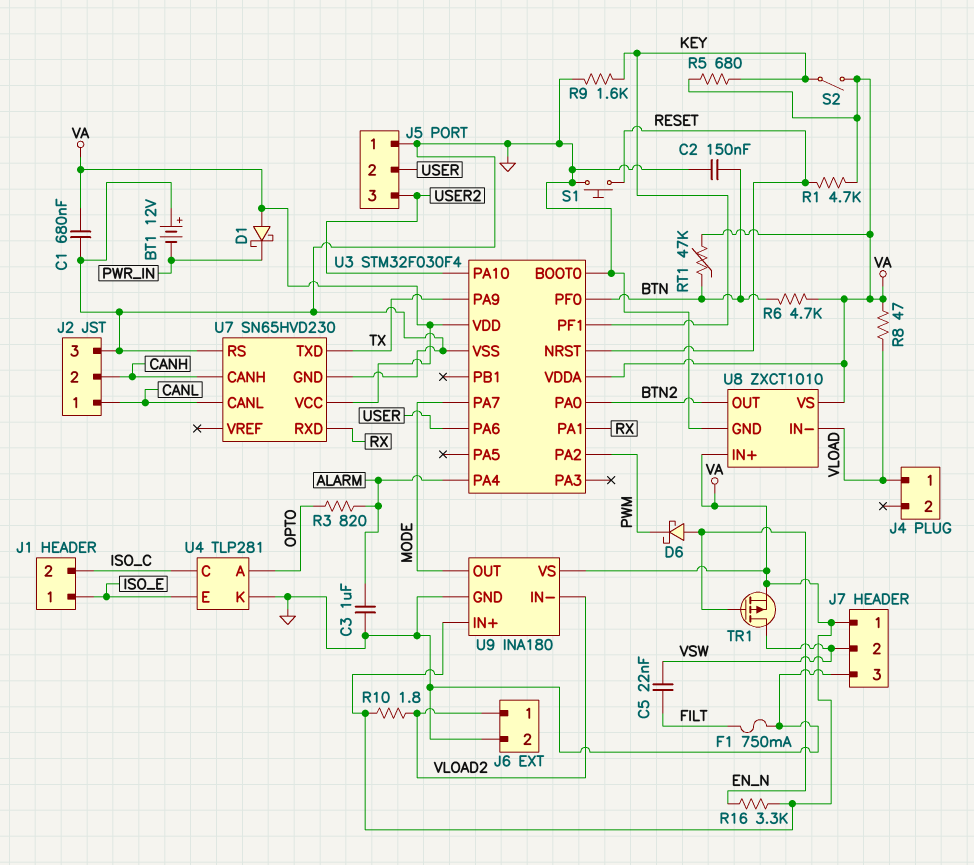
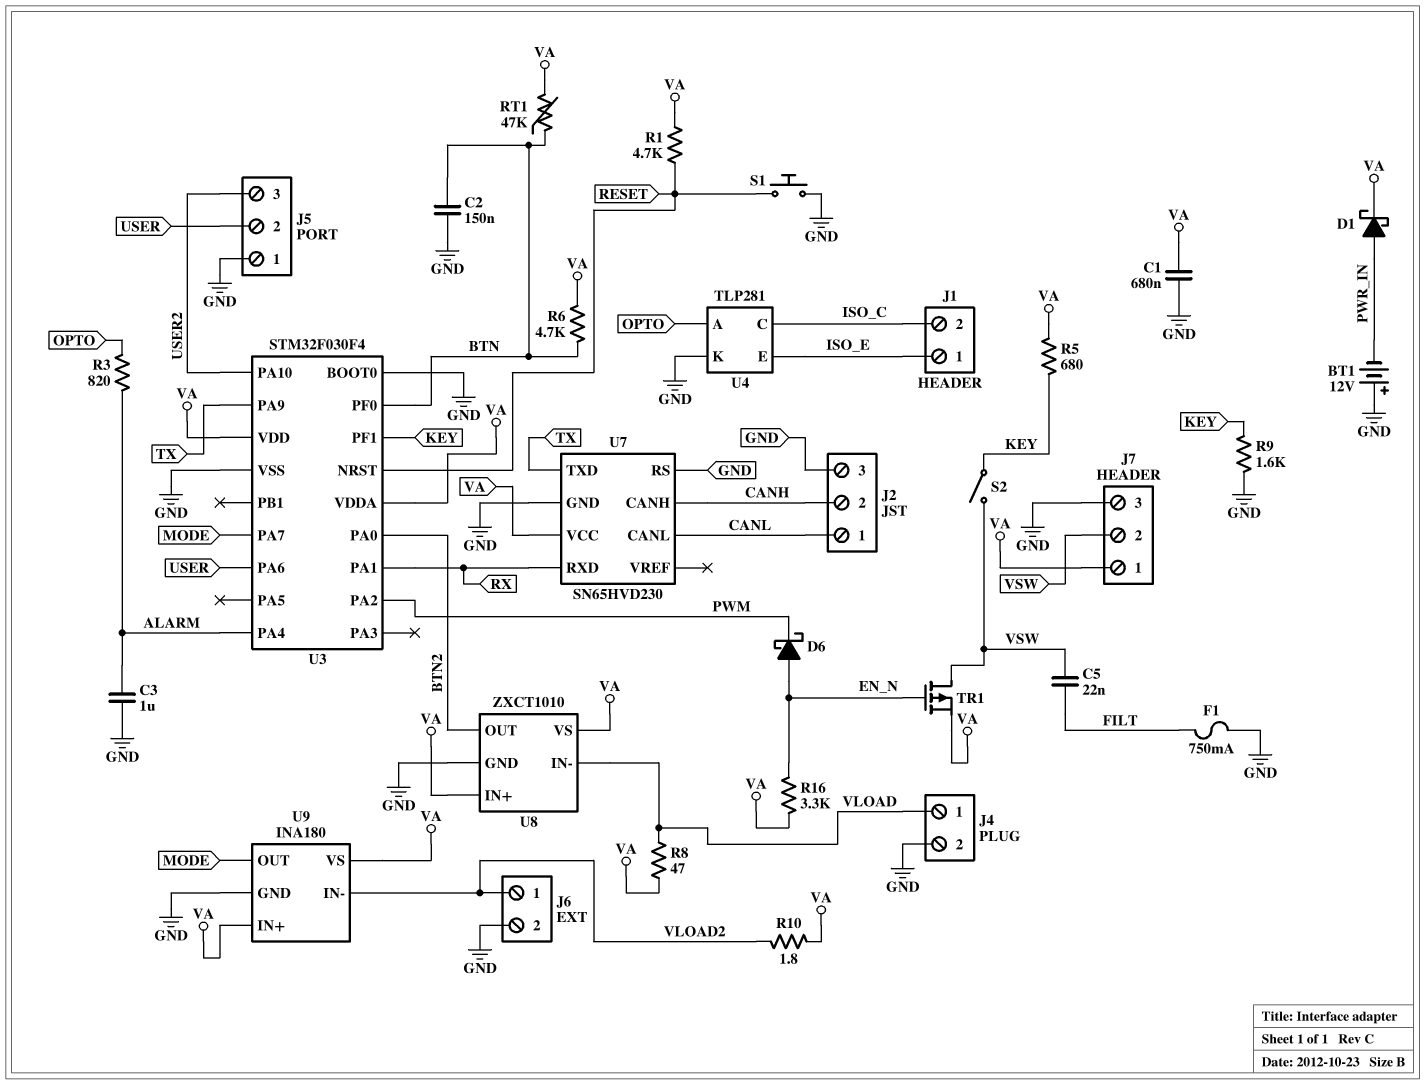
D1: schottky (A VA, K PWR_IN) -> schottky (A PWR_IN, K VA)
J4 pin 2: none -> GND
S2: switch (KEY, VA) -> switch (KEY, VSW)

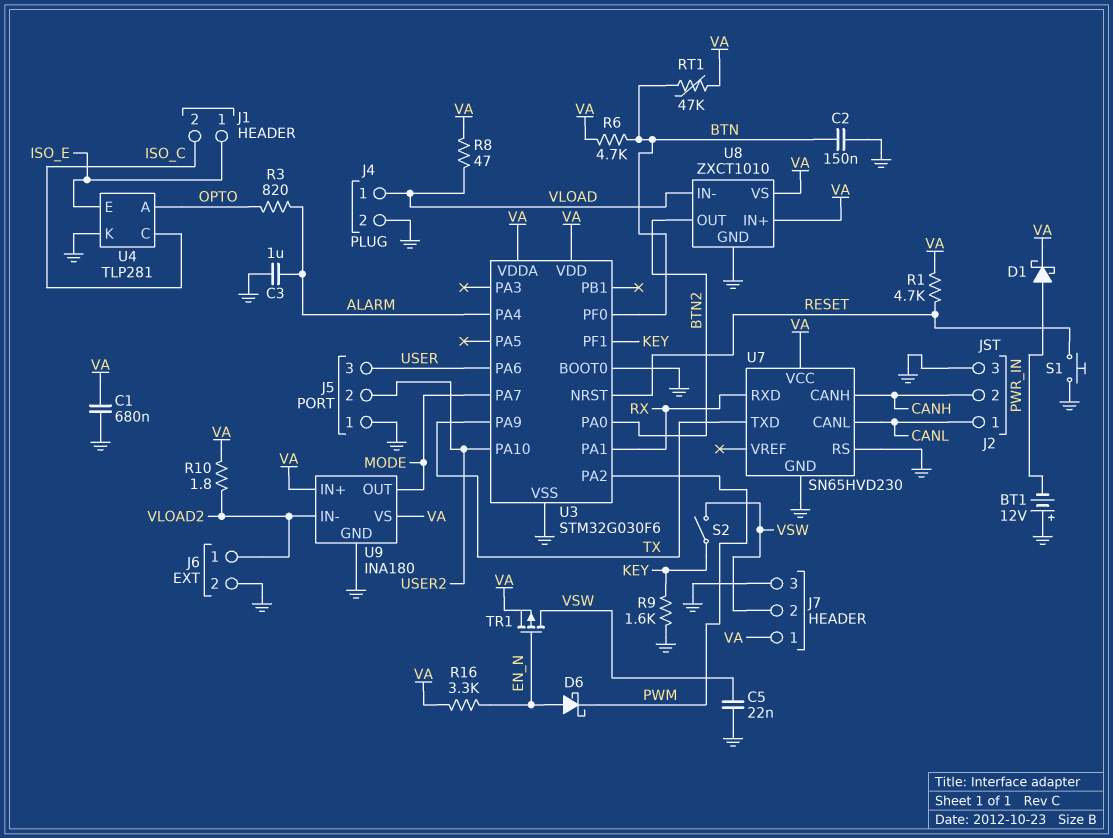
C5: 22nF (FILT, VSW) -> 22nF (GND, VSW)
F1: 750mA (FILT, GND) -> none
J5 pin 2: USER -> USER2
J5 pin 3: USER2 -> USER
R5: 680 (KEY, VA) -> none
U3: STM32F030F4 -> STM32G030F6

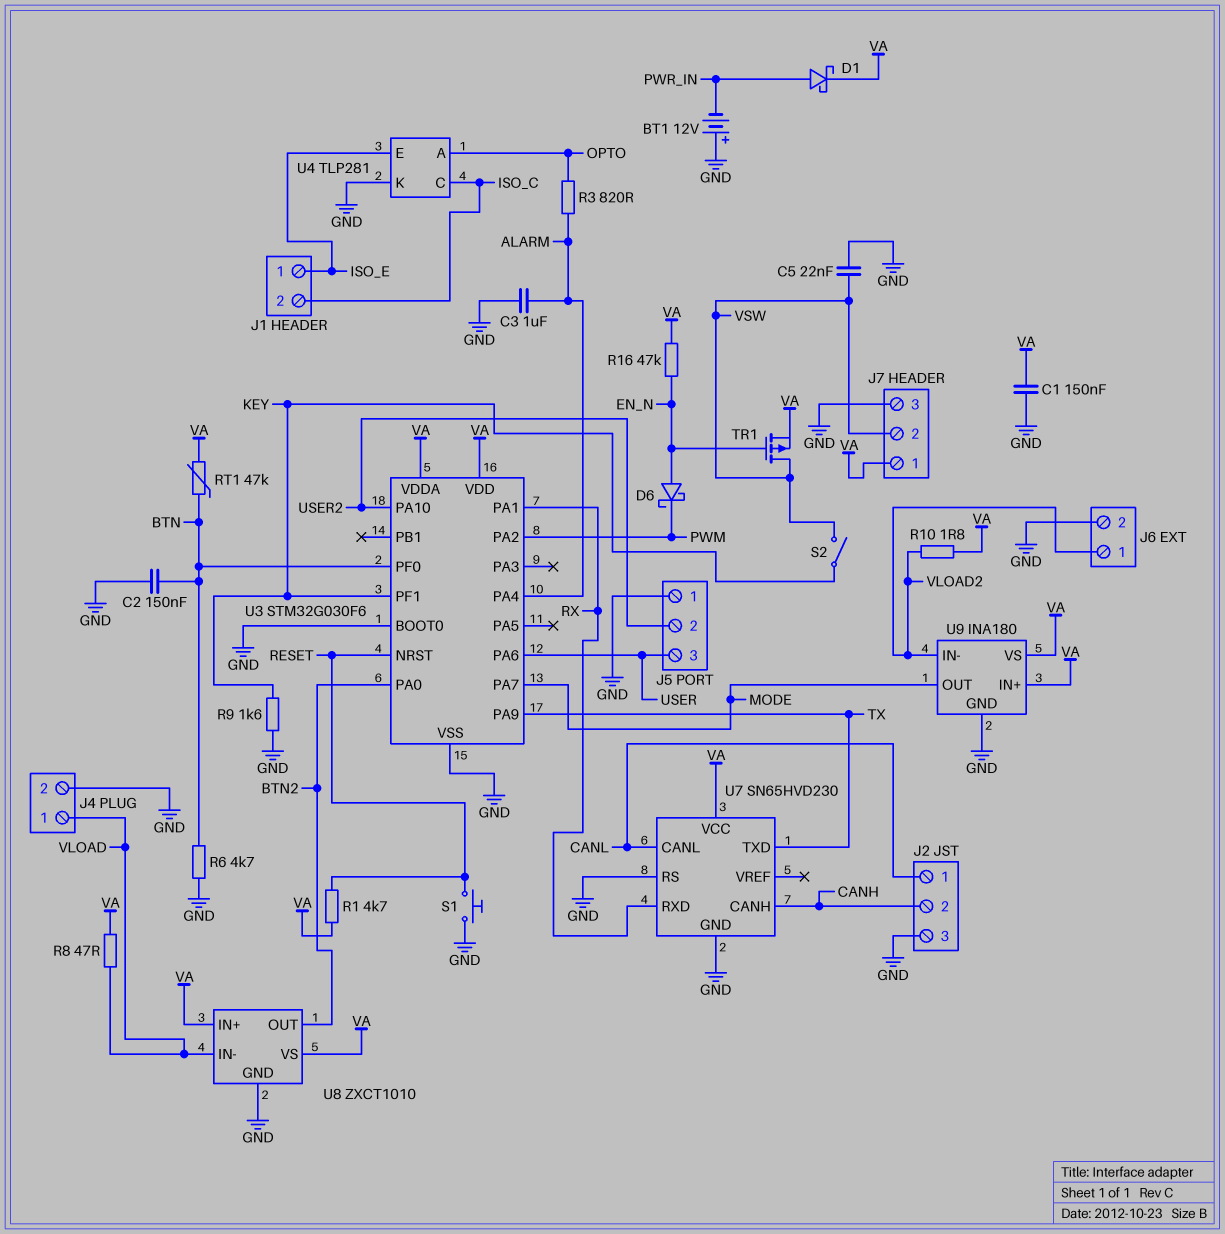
C1: 680nF (GND, VA) -> 150nF (GND, VA)
R6: 4.7k (BTN, VA) -> 4.7k (BTN, GND)
R16: 3.3k (EN_N, VA) -> 47k (EN_N, VA)

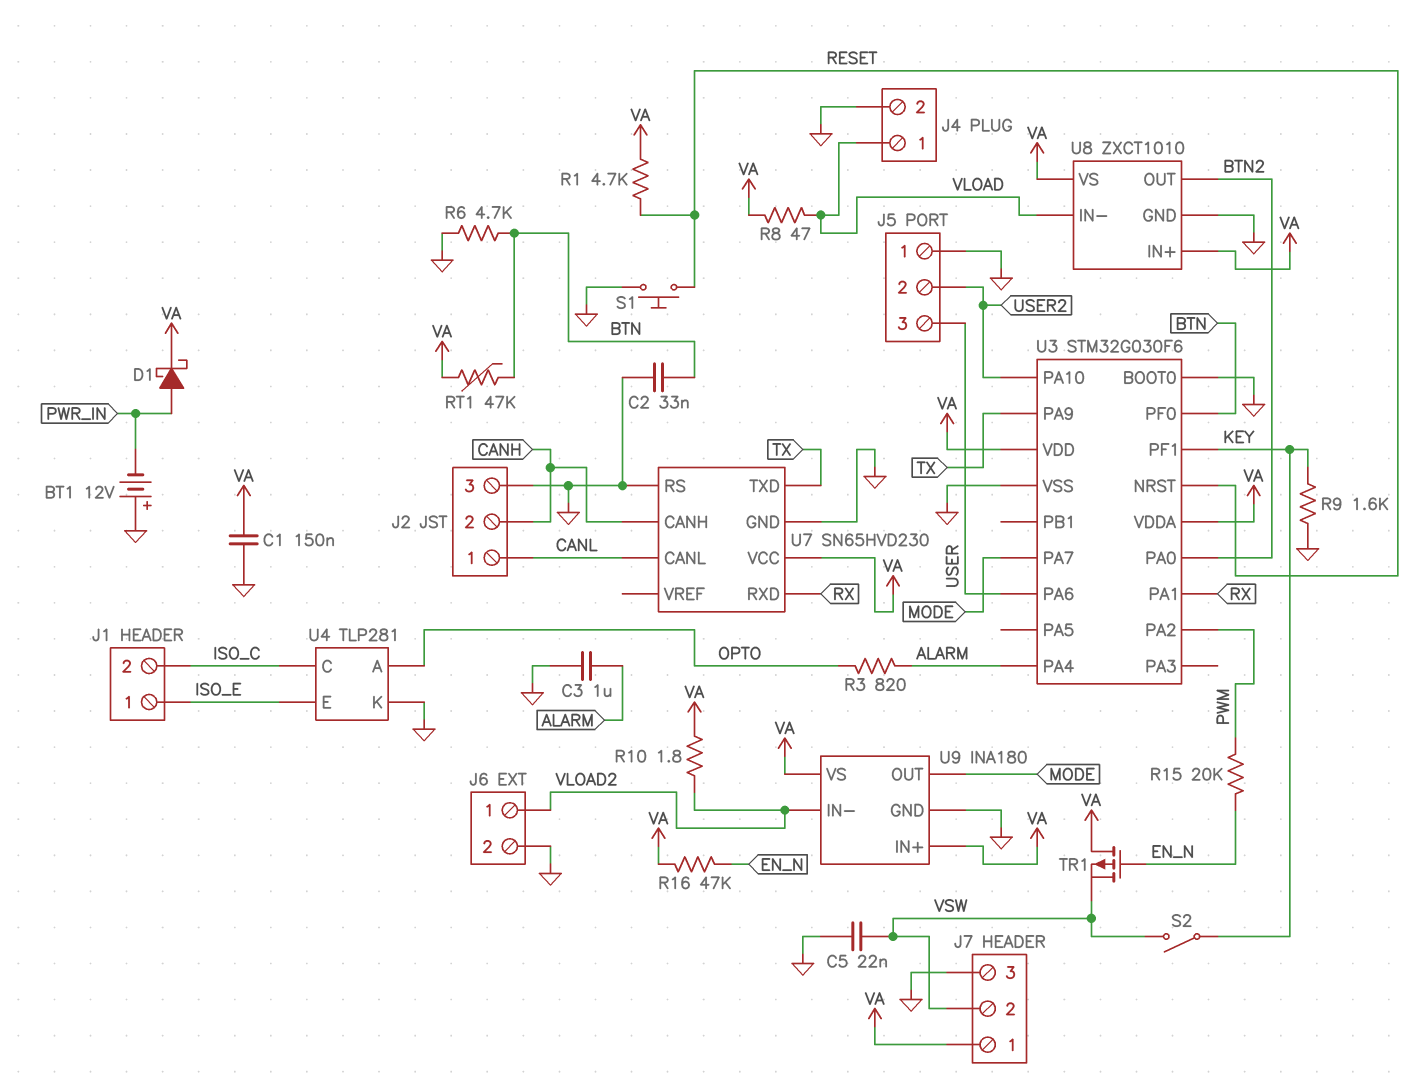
C2: 150nF (BTN, GND) -> 33nF (BTN, GND)
D6: schottky (A EN_N, K PWM) -> none
R15: none -> 20k (EN_N, PWM)
TR1: PMOS (G EN_N, D VSW, S VA) -> PMOS (G EN_N, D VA, S VSW)

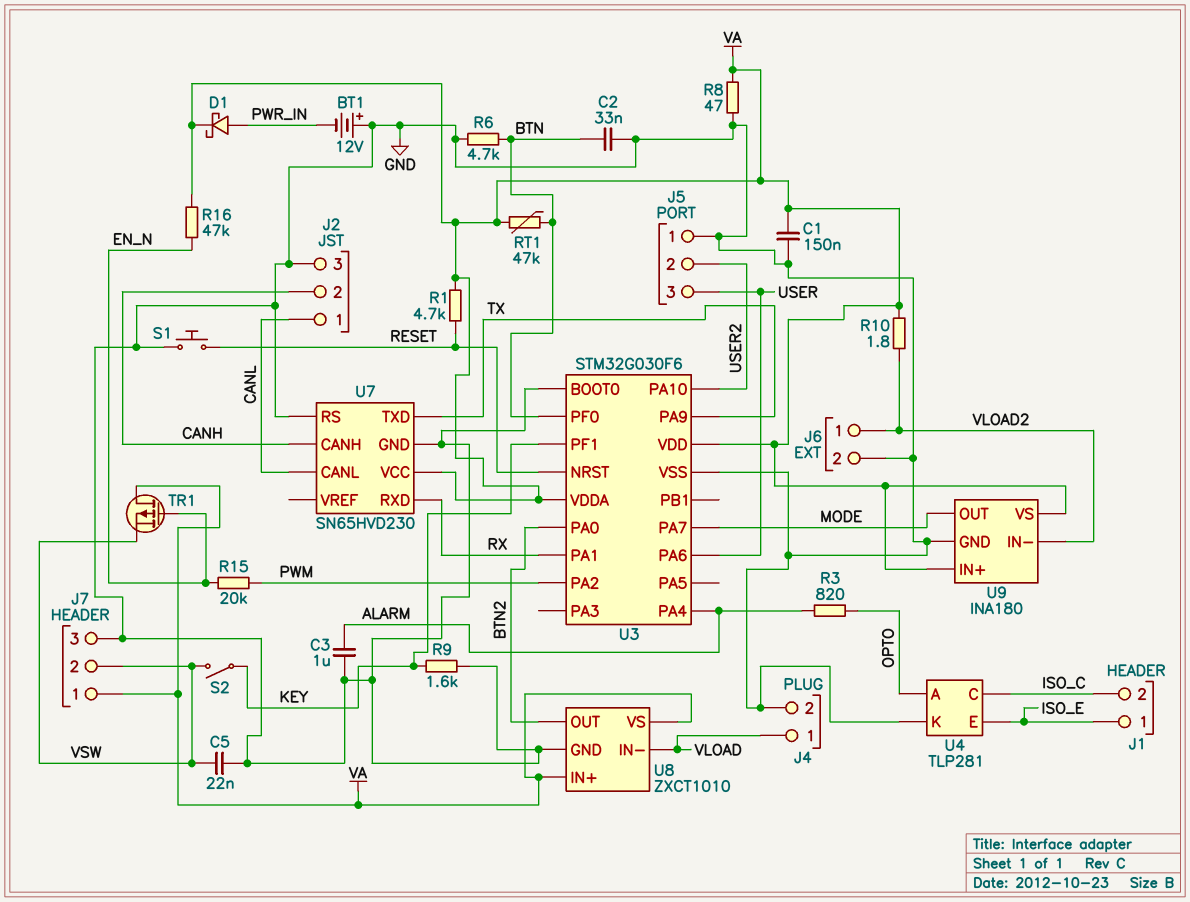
R8: 47 (VA, VLOAD) -> 47 (GND, VA)

